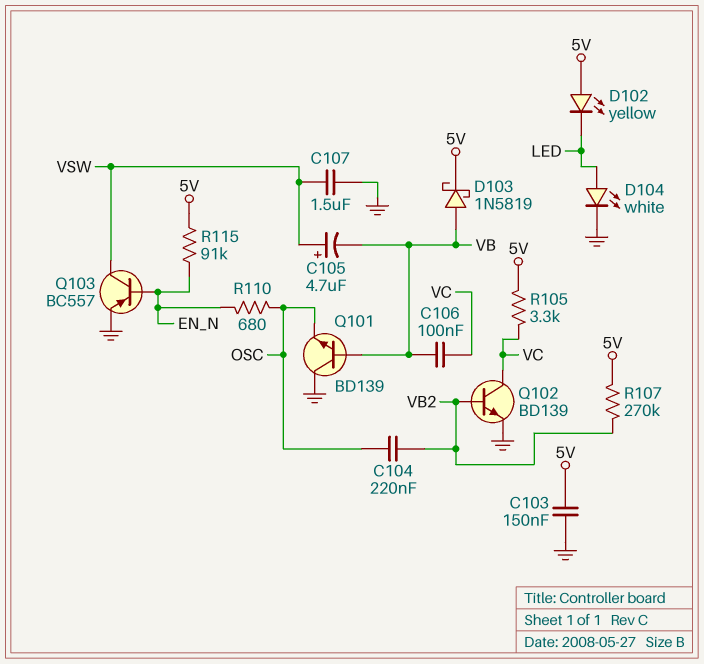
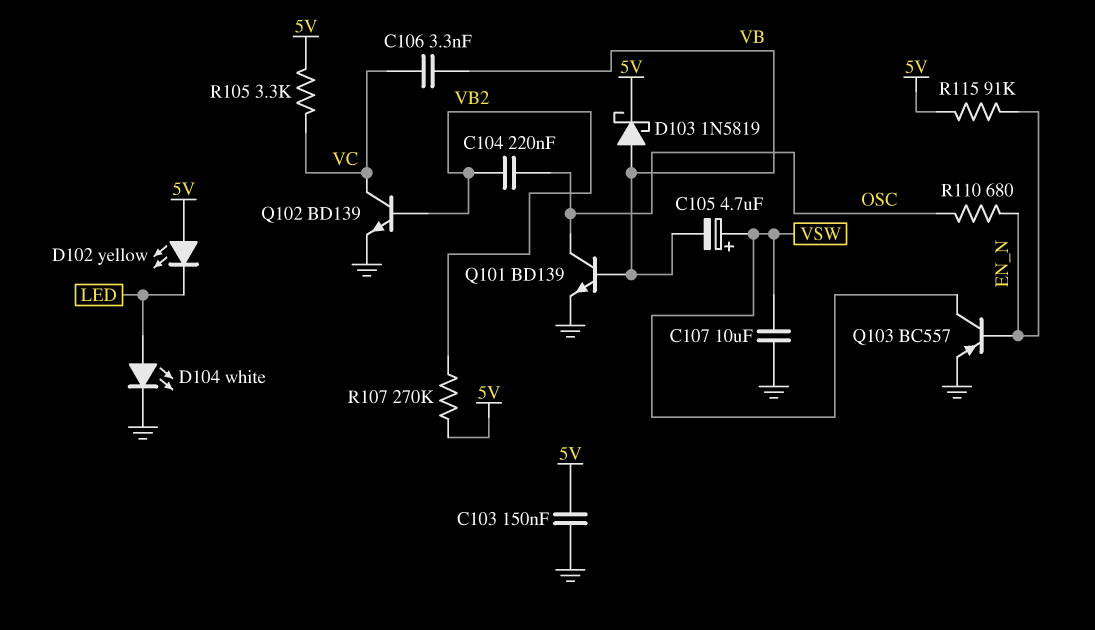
C106: 100nF (VB, VC) -> 3.3nF (VB, VC)
C107: 1.5uF (GND, VSW) -> 10uF (GND, VSW)
Q101: NPN BD139 (B VB, C GND, E OSC) -> NPN BD139 (B VB, C OSC, E GND)

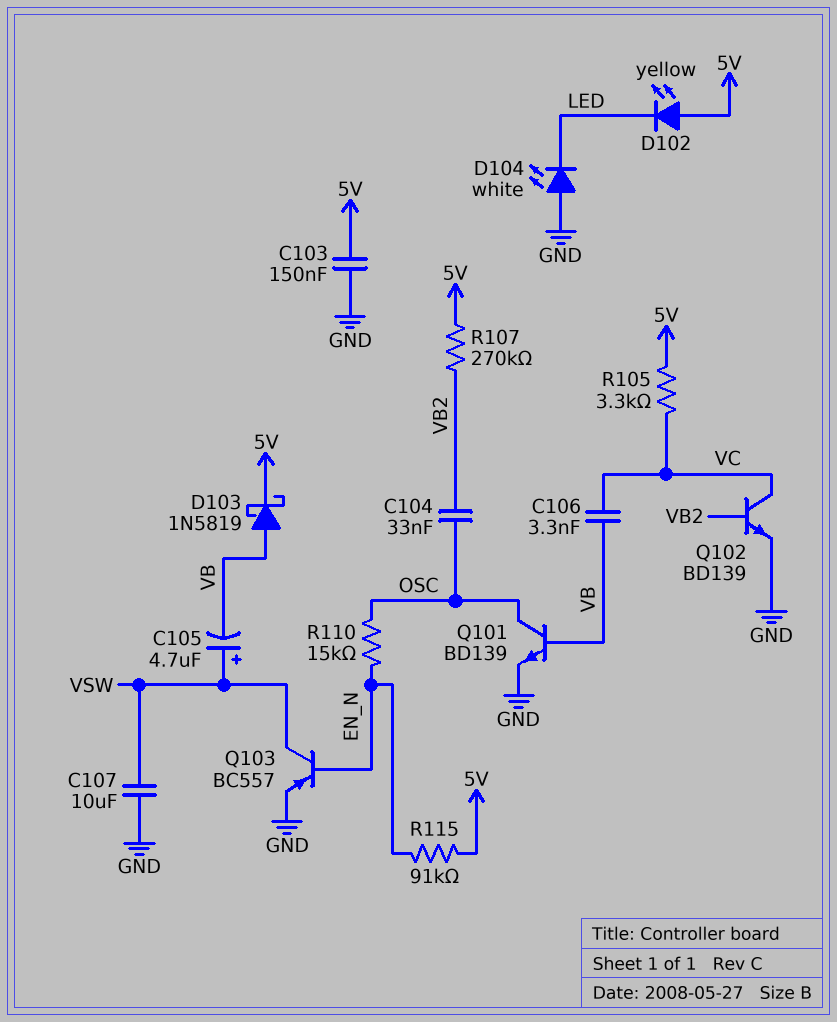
C104: 220nF (OSC, VB2) -> 33nF (OSC, VB2)
D104: LED white (A LED, K GND) -> LED white (A GND, K LED)
R110: 680 (EN_N, OSC) -> 15k (EN_N, OSC)

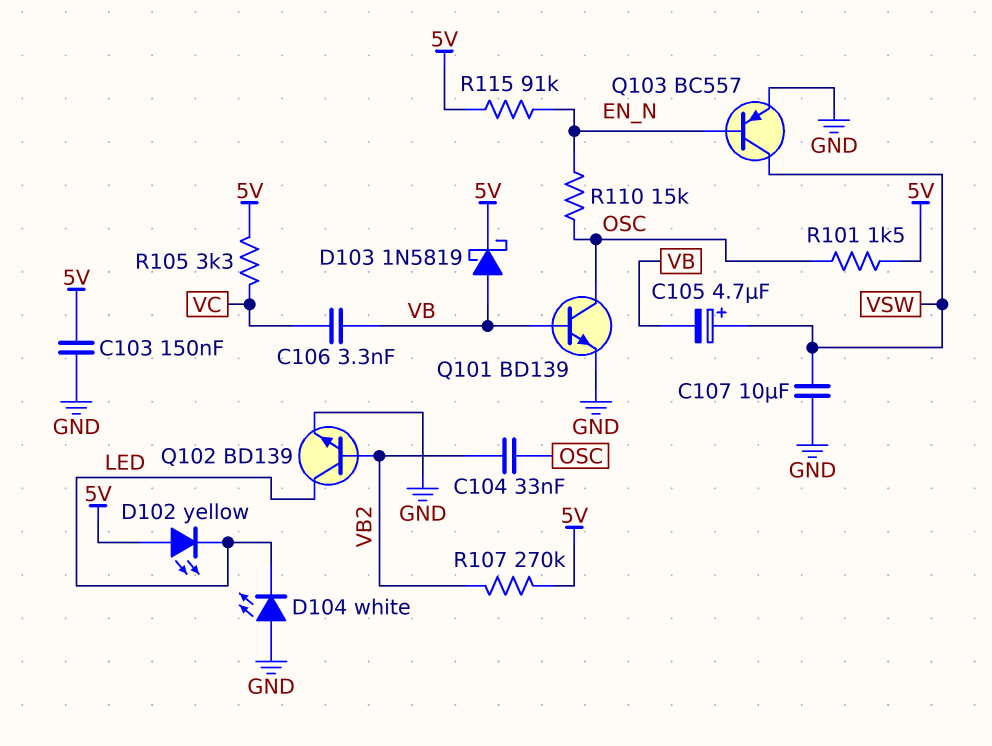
Q102: NPN BD139 (B VB2, C VC, E GND) -> NPN BD139 (B VB2, C LED, E GND)
R101: none -> 1.5k (5V, OSC)

